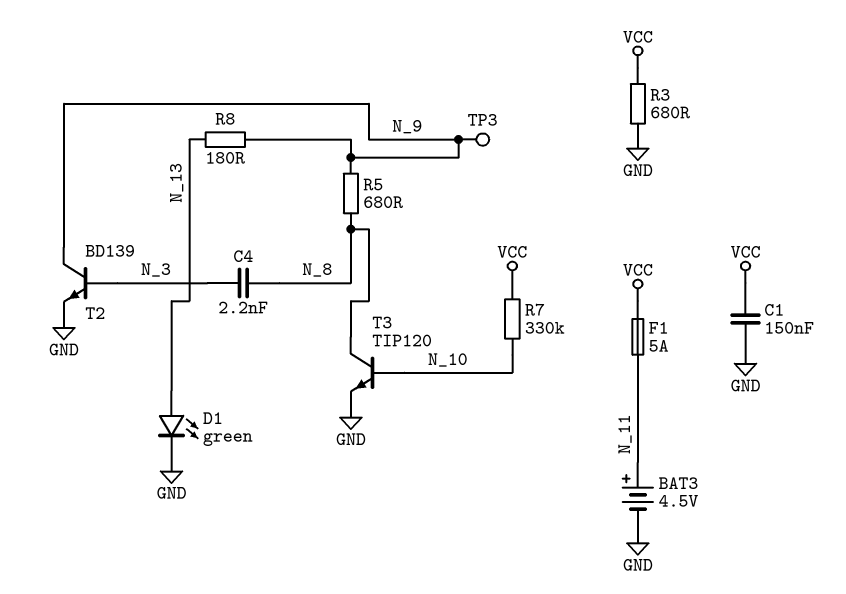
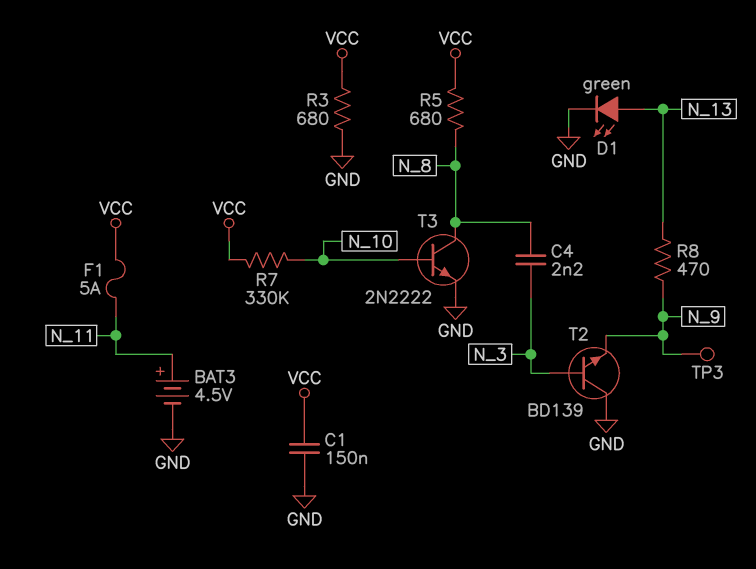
R5: 680 (N_8, N_9) -> 680 (N_8, VCC)
R8: 180 (N_9, N_13) -> 470 (N_9, N_13)
T2: NPN BD139 (B N_3, C N_9, E GND) -> NPN BD139 (B N_3, C GND, E N_9)
T3: NPN TIP120 (B N_10, C N_8, E GND) -> NPN 2N2222 (B N_10, C N_8, E GND)

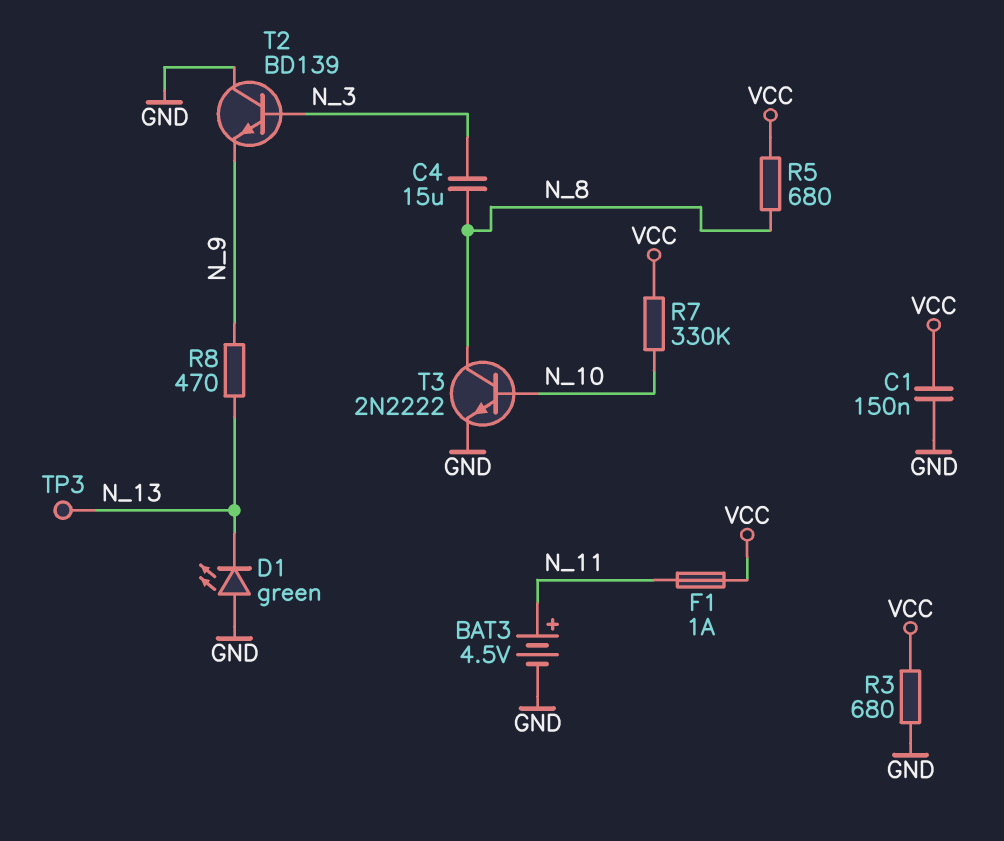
C4: 2.2nF (N_3, N_8) -> 15uF (N_3, N_8)
D1: LED green (A N_13, K GND) -> LED green (A GND, K N_13)
F1: 5A (N_11, VCC) -> 1A (N_11, VCC)
TP3: test point (N_9) -> test point (N_13)

